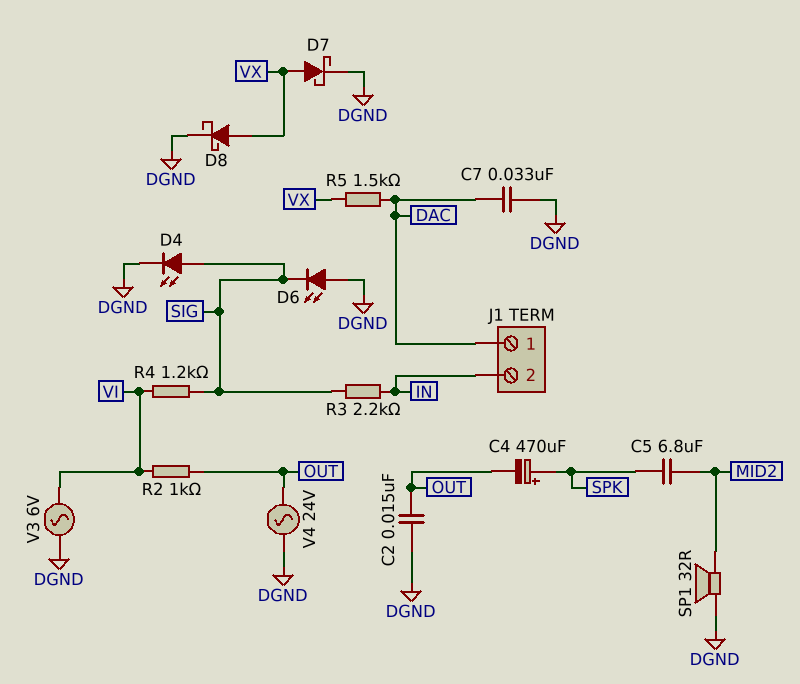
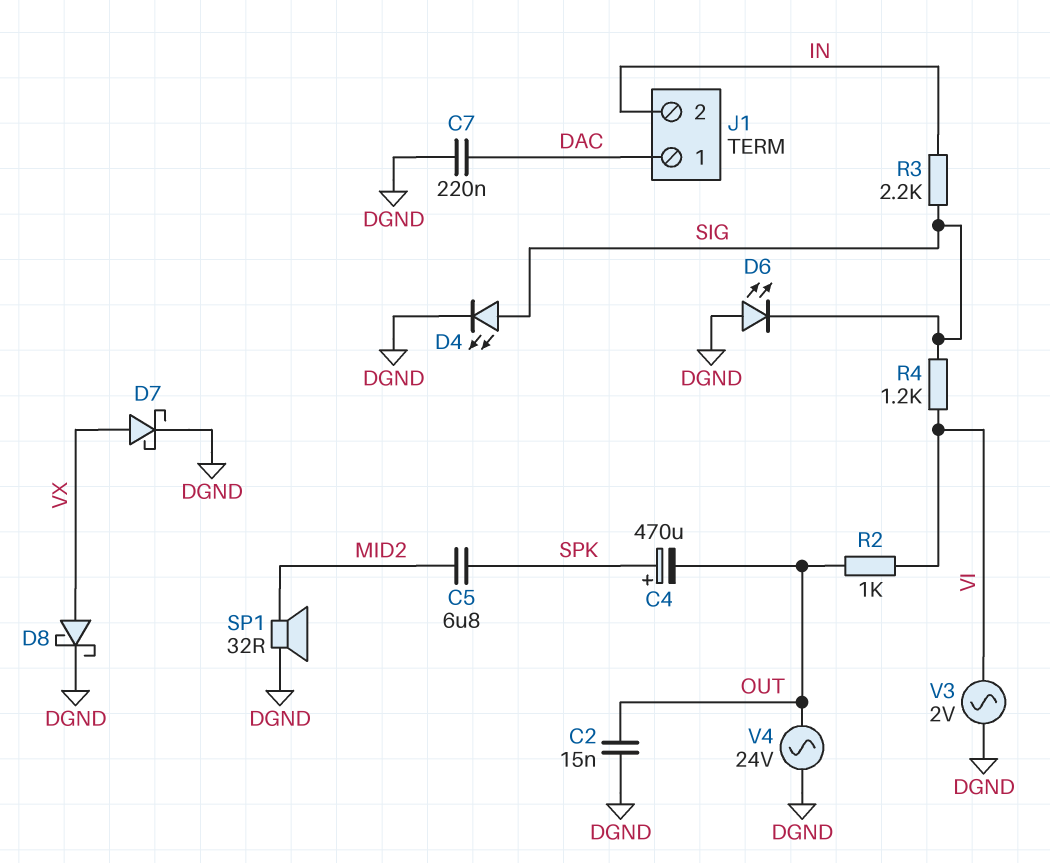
C7: 33nF (DAC, DGND) -> 220nF (DAC, DGND)
R5: 1.5k (DAC, VX) -> none
V3: AC 6V (DGND, VI) -> AC 2V (DGND, VI)

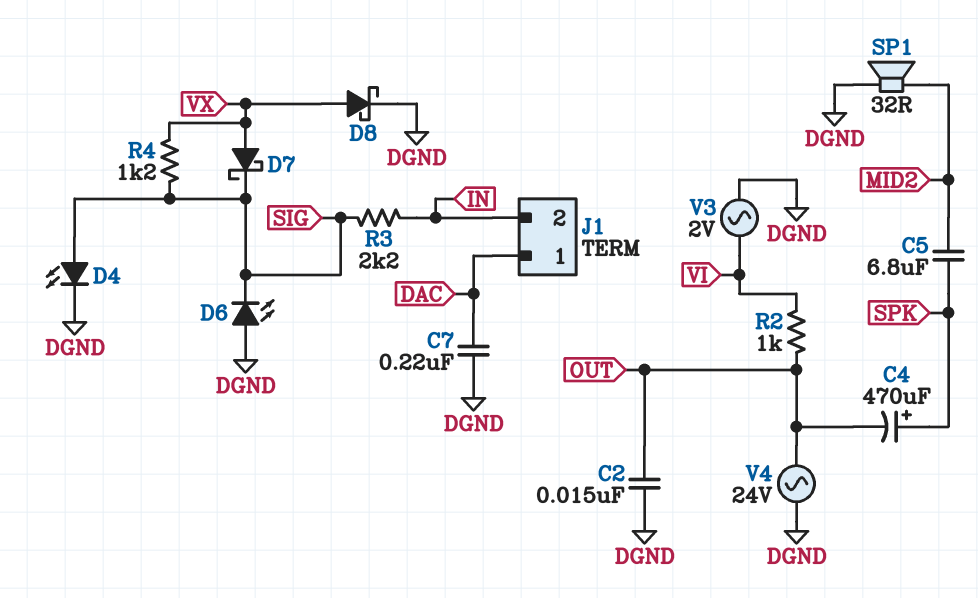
D7: schottky (A VX, K DGND) -> schottky (A VX, K SIG)
R4: 1.2k (SIG, VI) -> 1.2k (SIG, VX)

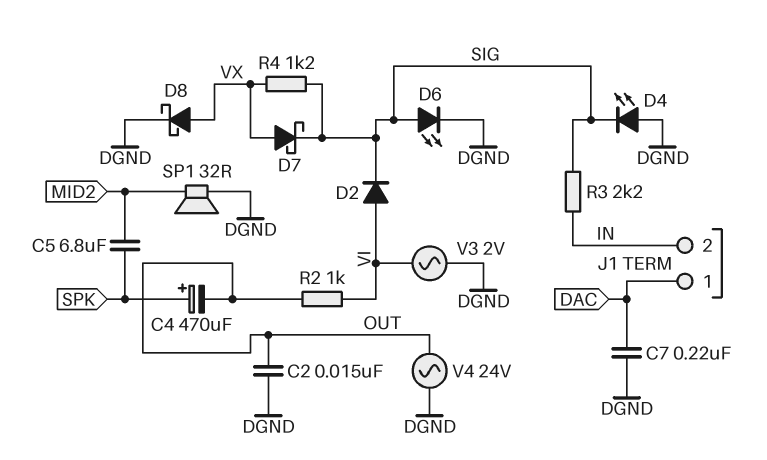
D2: none -> diode (A VI, K SIG)
D4: LED (A SIG, K DGND) -> LED (A DGND, K SIG)
D6: LED (A DGND, K SIG) -> LED (A SIG, K DGND)

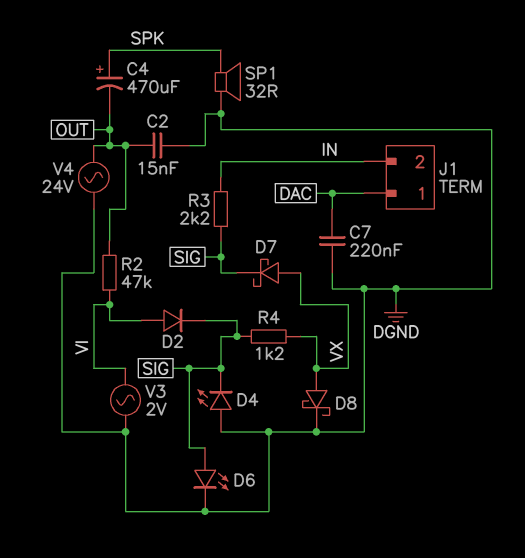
C5: 6.8uF (MID2, SPK) -> none
R2: 1k (OUT, VI) -> 47k (OUT, VI)
SP1: speaker 32R (DGND, MID2) -> speaker 32R (DGND, SPK)

